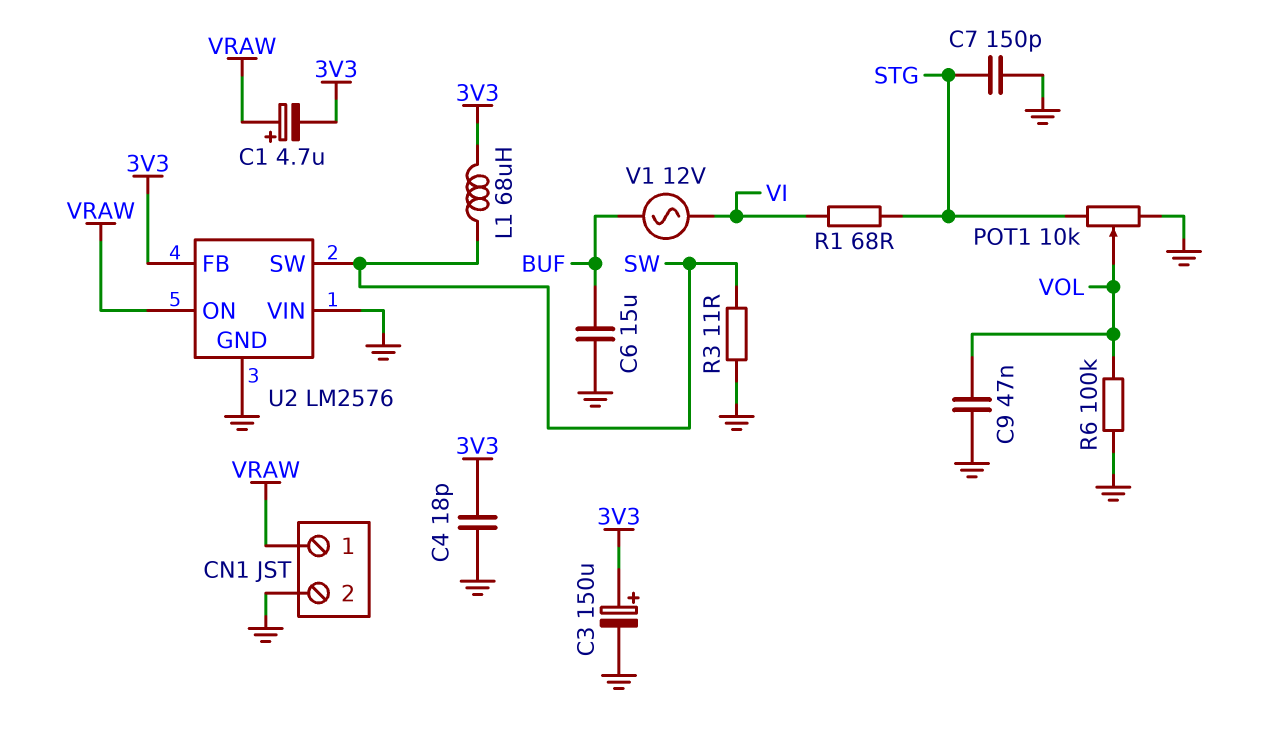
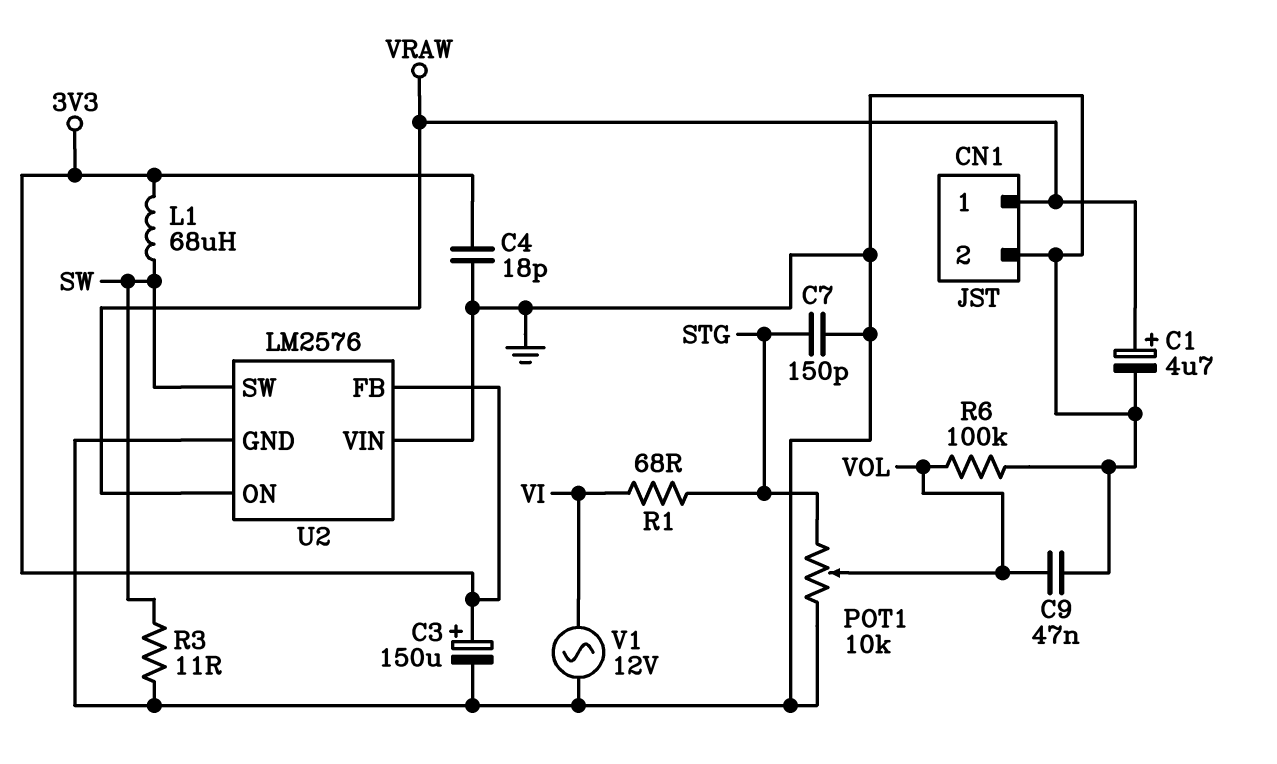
C1: 4.7uF (plus VRAW, minus 3V3) -> 4.7uF (plus VRAW, minus GND)
C6: 15uF (BUF, GND) -> none
V1: AC 12V (BUF, VI) -> AC 12V (GND, VI)

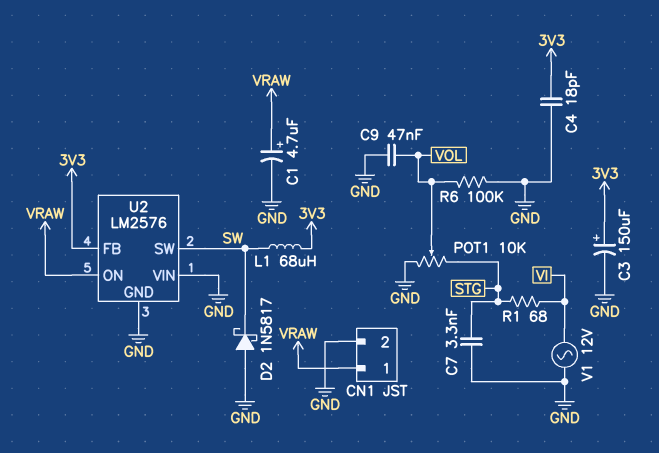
C7: 150pF (GND, STG) -> 3.3nF (GND, STG)
D2: none -> schottky 1N5817 (A GND, K SW)
R3: 11 (GND, SW) -> none

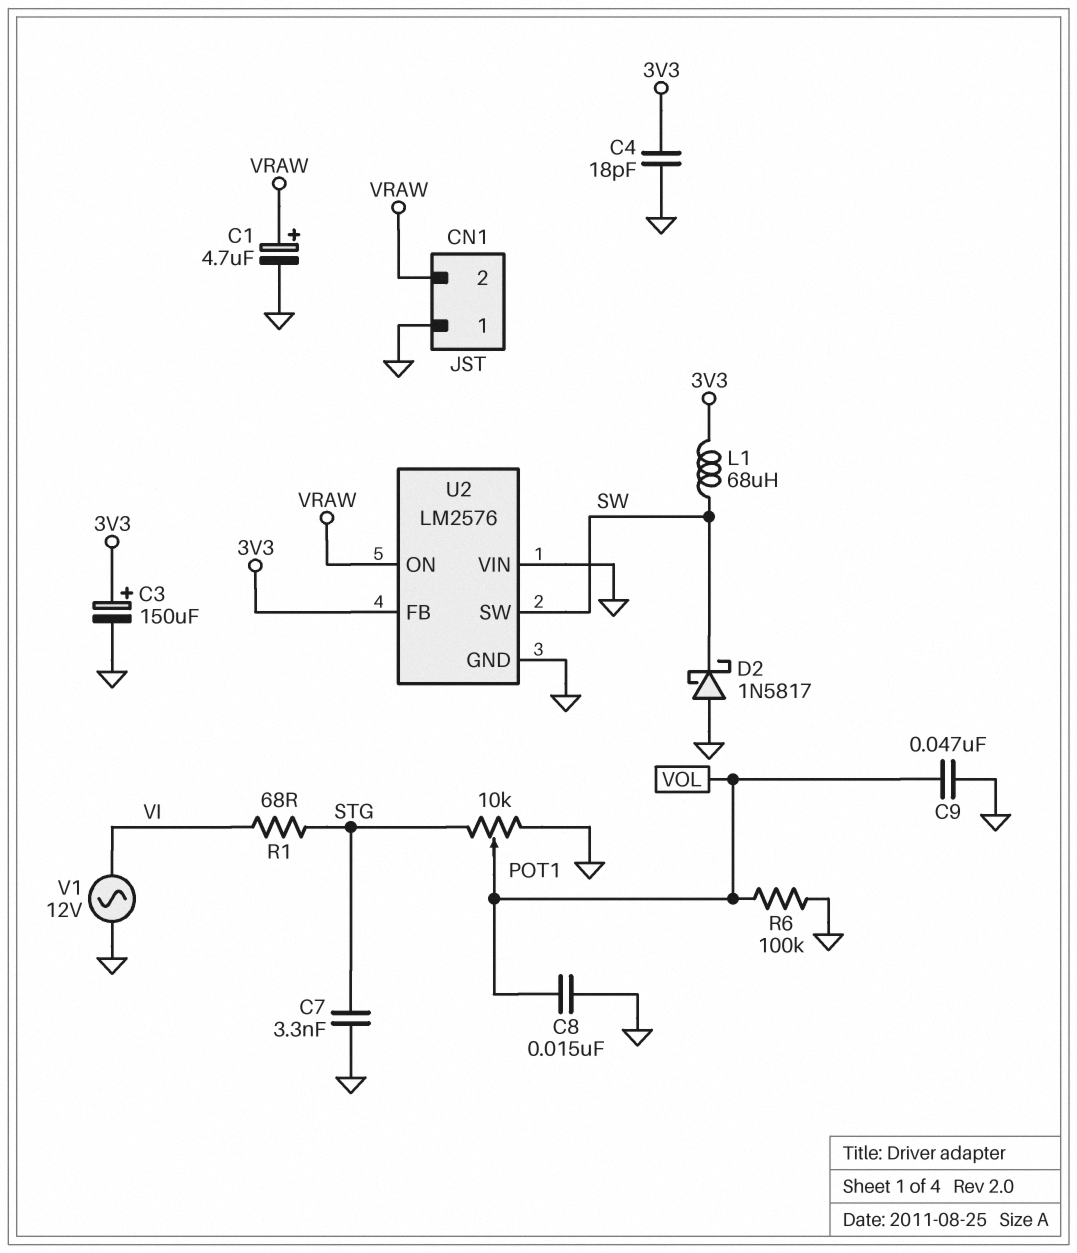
C8: none -> 15nF (GND, VOL)
CN1 pin 1: VRAW -> GND
CN1 pin 2: GND -> VRAW

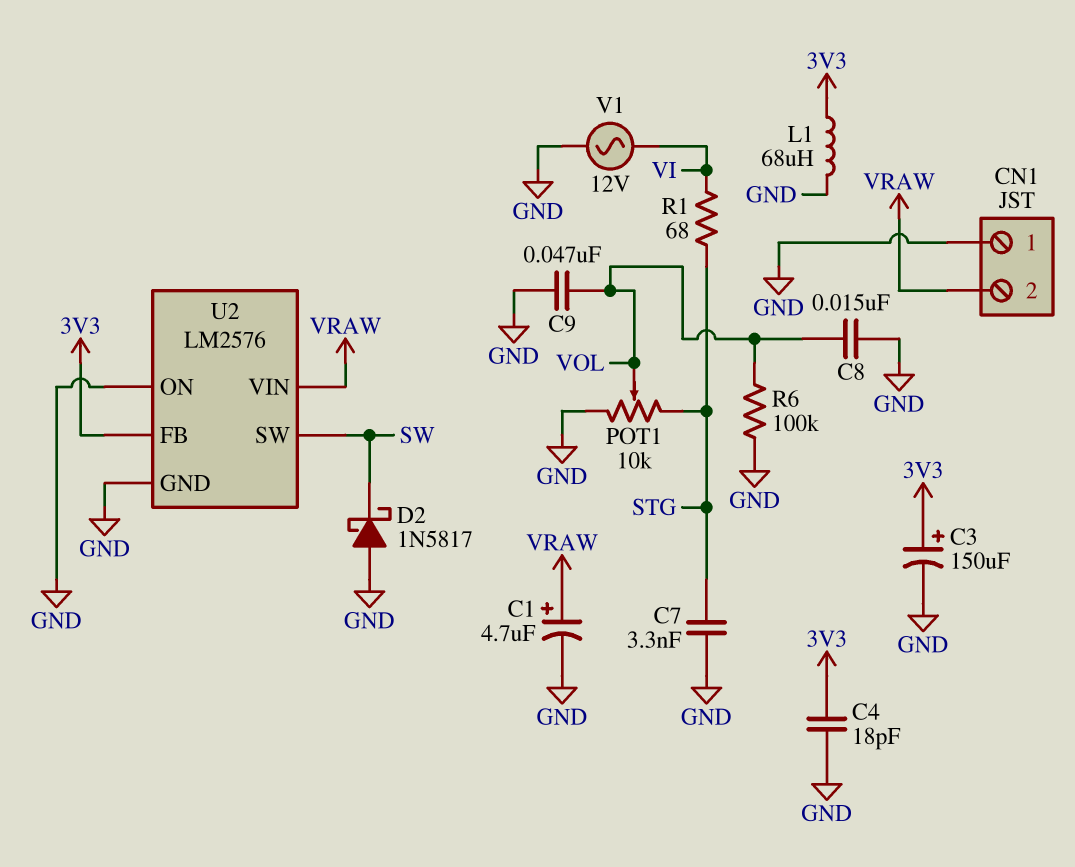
L1: 68uH (3V3, SW) -> 68uH (3V3, GND)
U2 pin ON: VRAW -> GND
U2 pin VIN: GND -> VRAW

